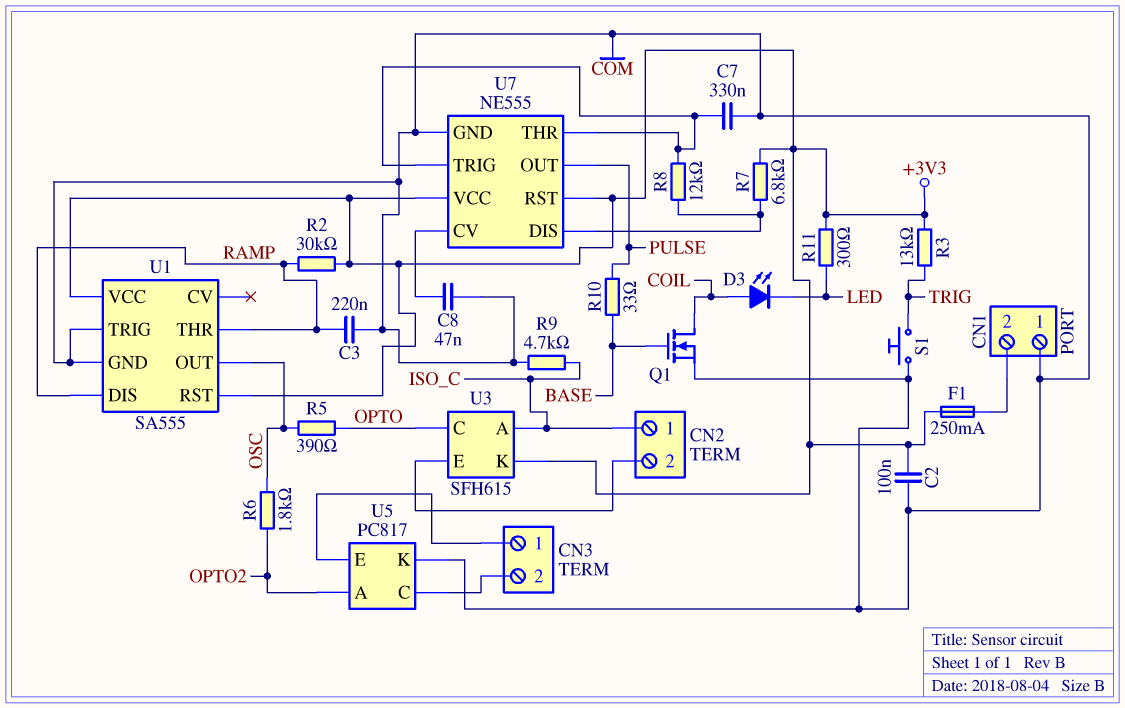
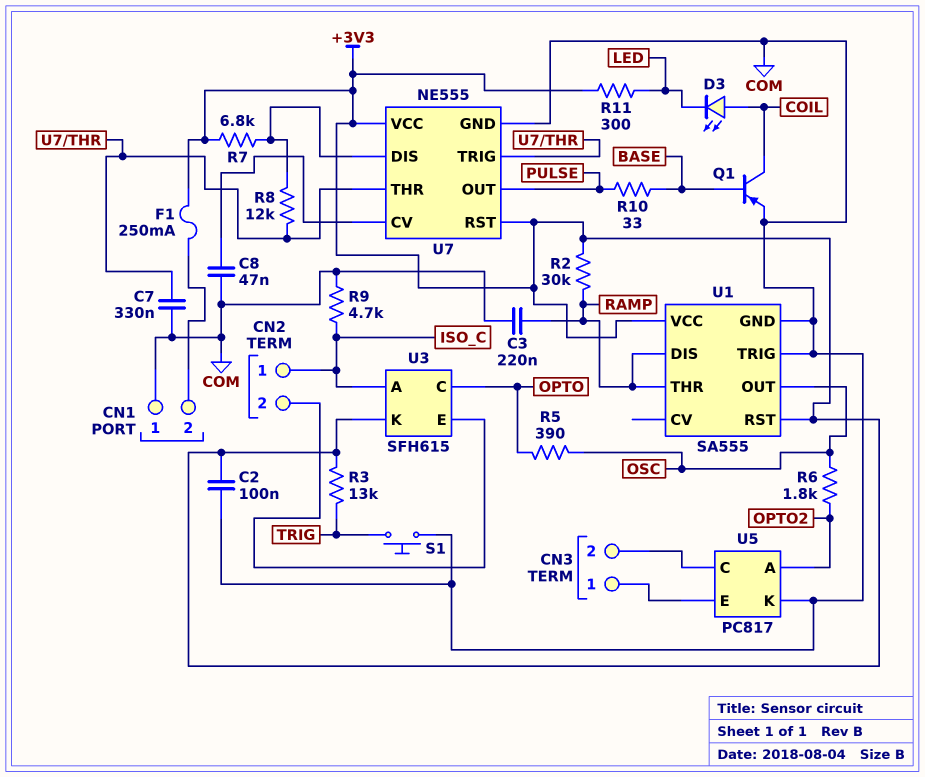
Q1: NMOS (G BASE, D COIL, S COM) -> PNP (B BASE, C COIL, E COM)

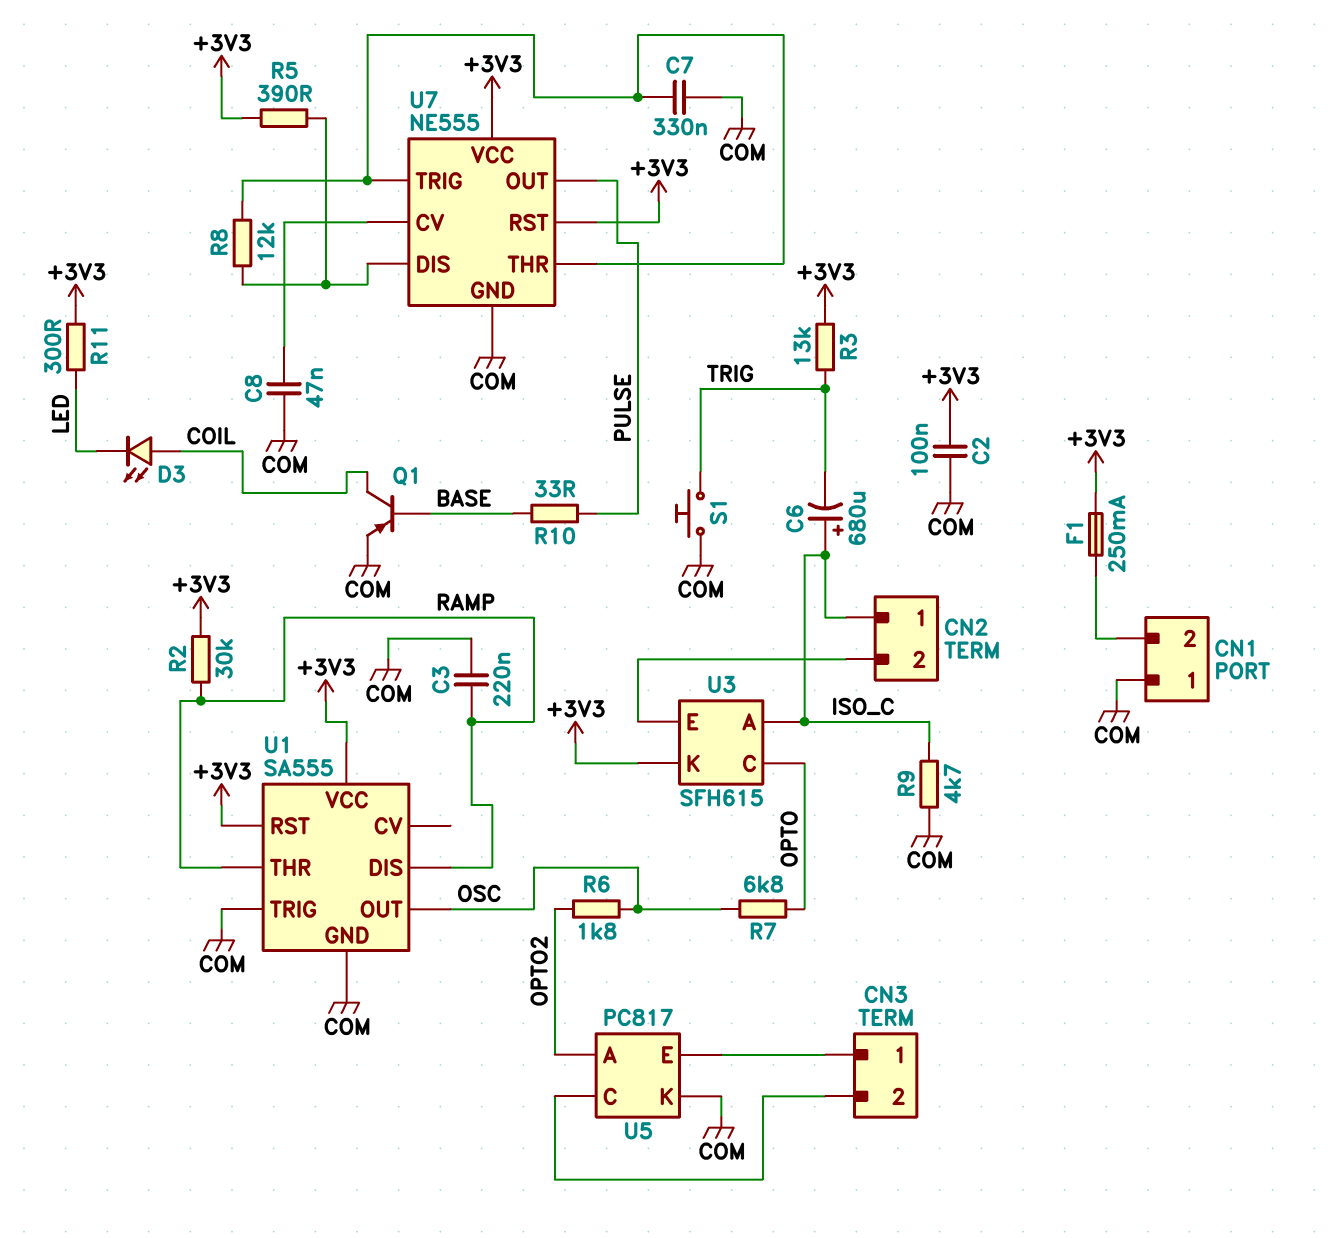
C6: none -> 680uF (plus ISO_C, minus TRIG)
R5: 390 (OPTO, OSC) -> 390 (+3V3, U7/DIS)
R7: 6.8k (+3V3, U7/DIS) -> 6.8k (OPTO, OSC)

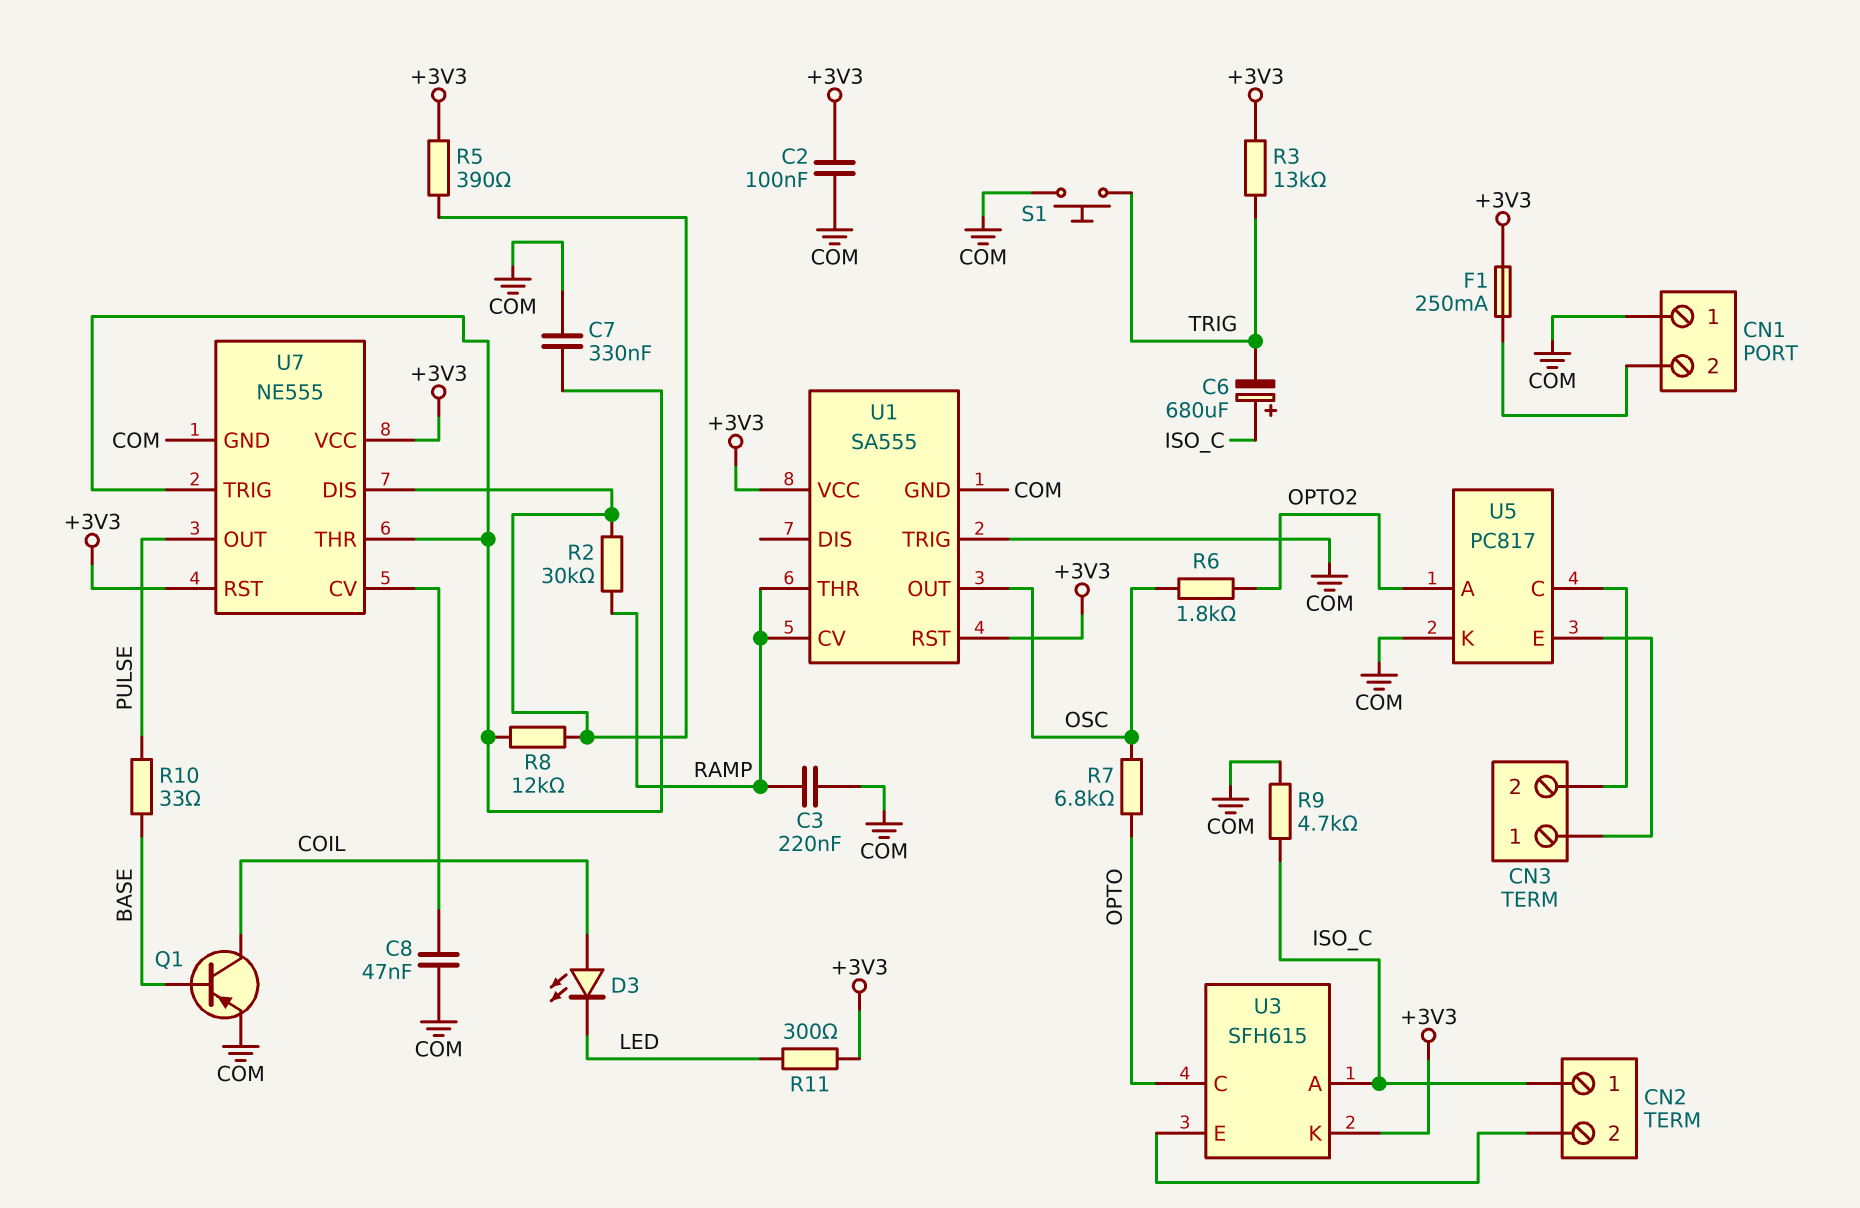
R2: 30k (+3V3, RAMP) -> 30k (RAMP, U7/DIS)
U1 pin CV: none -> RAMP
U1 pin DIS: RAMP -> none

